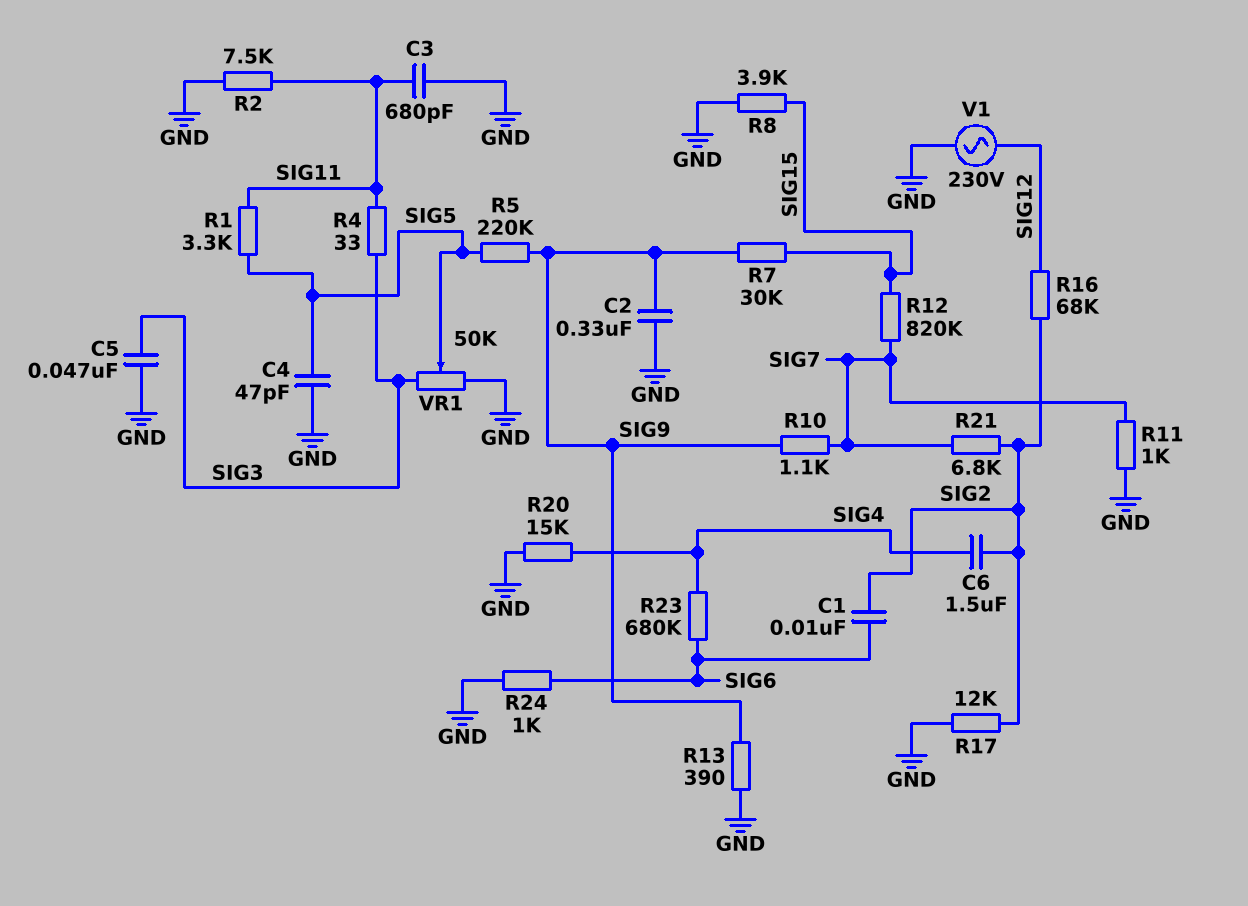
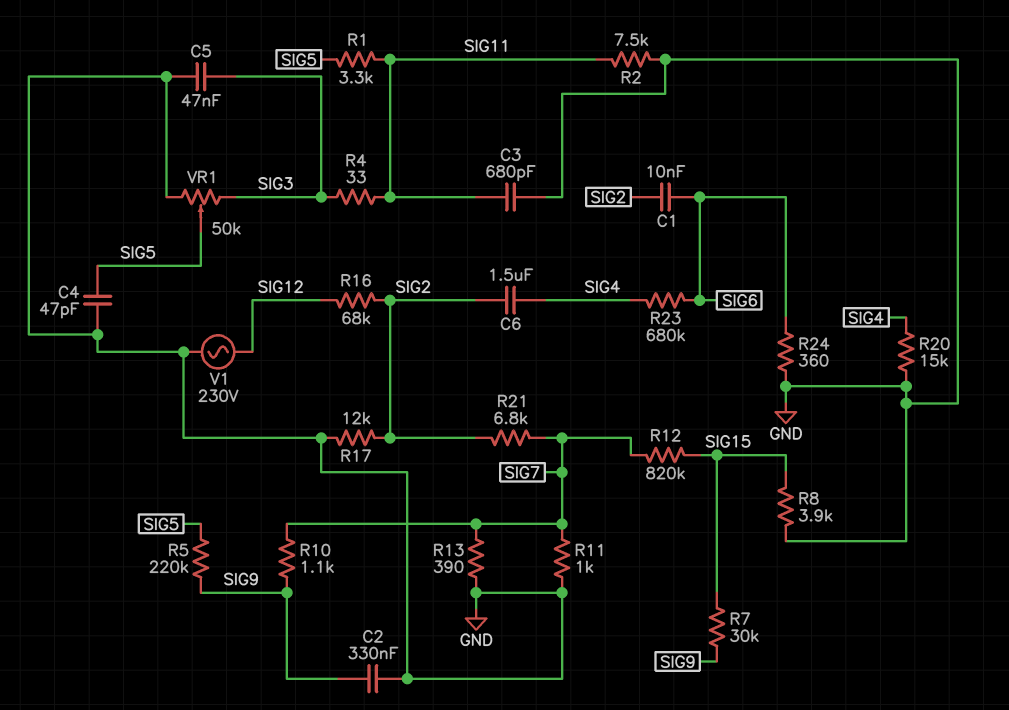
R13: 390 (GND, SIG9) -> 390 (GND, SIG7)
R24: 1k (GND, SIG6) -> 360 (GND, SIG6)

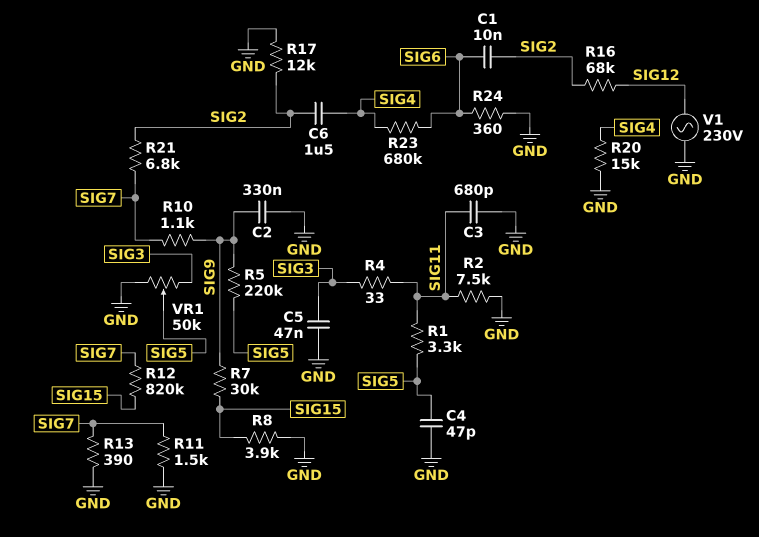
R11: 1k (GND, SIG7) -> 1.5k (GND, SIG7)

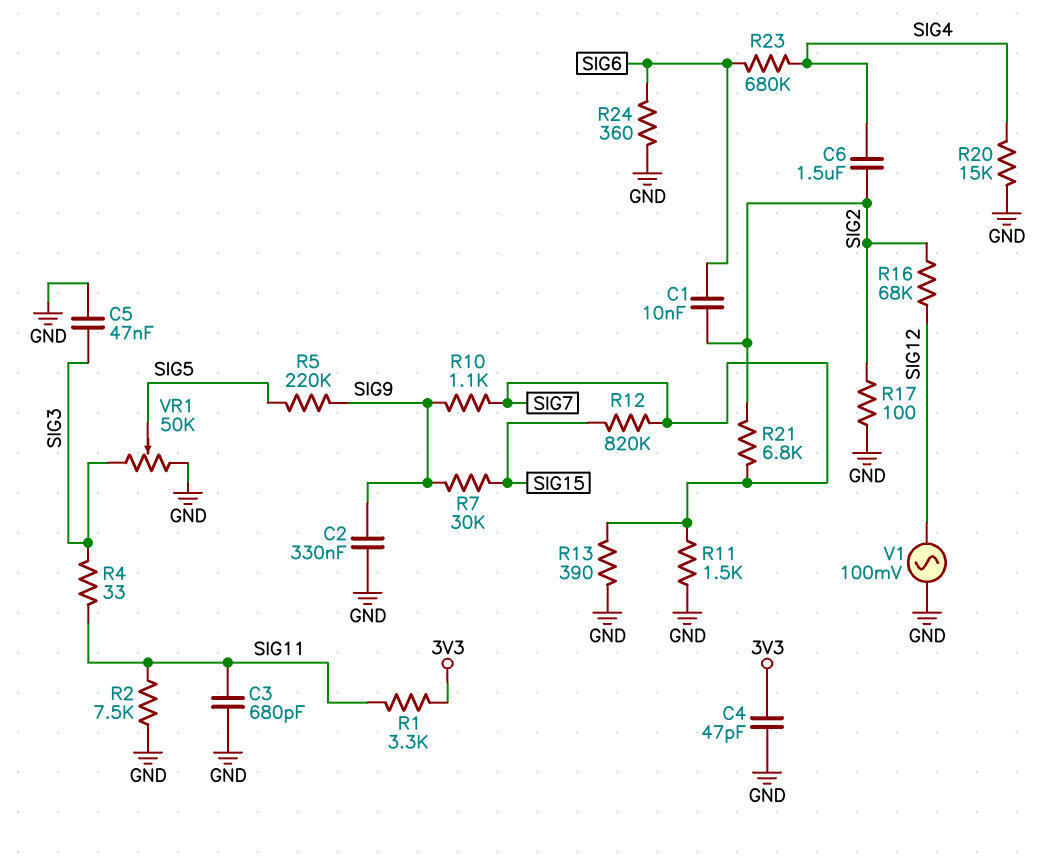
C4: 47pF (GND, SIG5) -> 47pF (3V3, GND)
R1: 3.3k (SIG5, SIG11) -> 3.3k (3V3, SIG11)
R8: 3.9k (GND, SIG15) -> none
R17: 12k (GND, SIG2) -> 100 (GND, SIG2)
V1: AC 230V (GND, SIG12) -> AC 100mV (GND, SIG12)

